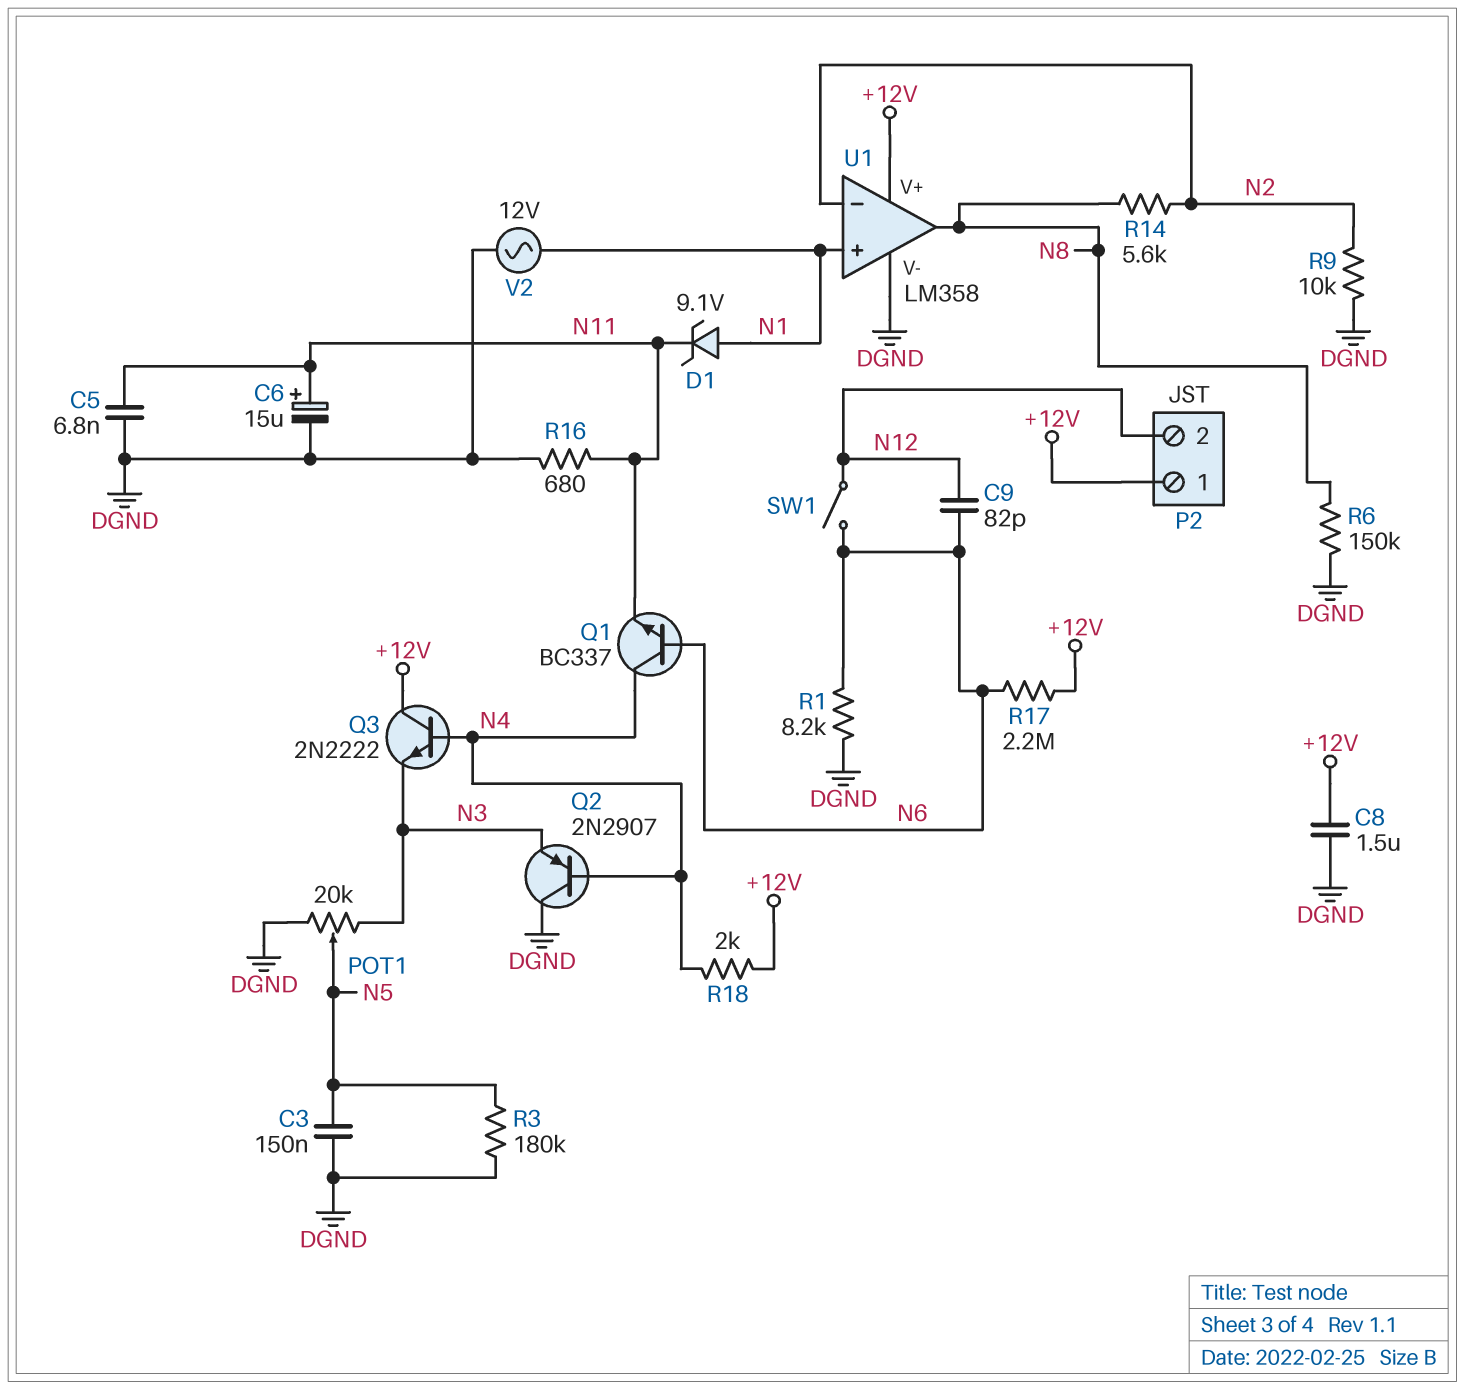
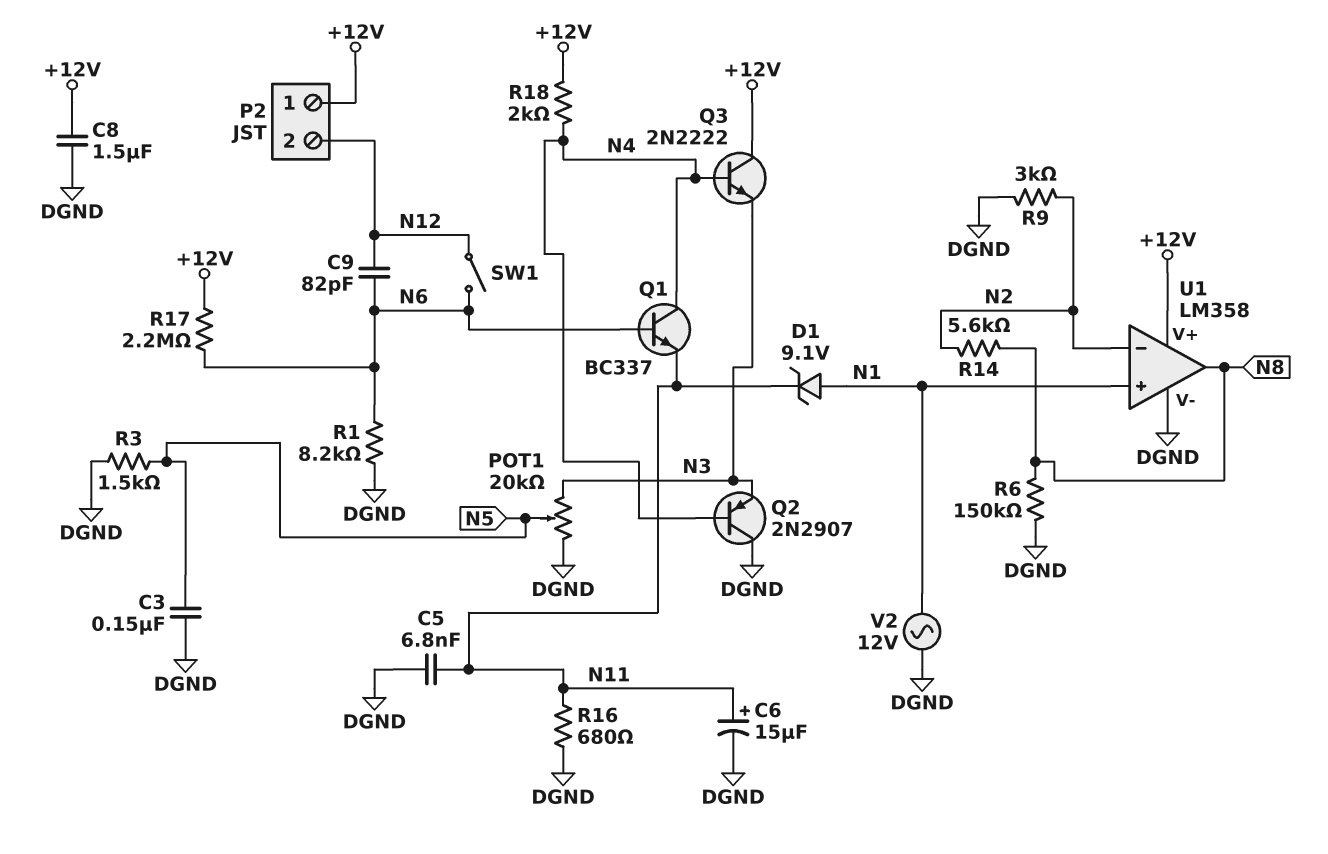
R3: 180k (DGND, N5) -> 1.5k (DGND, N5)
R9: 10k (DGND, N2) -> 3k (DGND, N2)

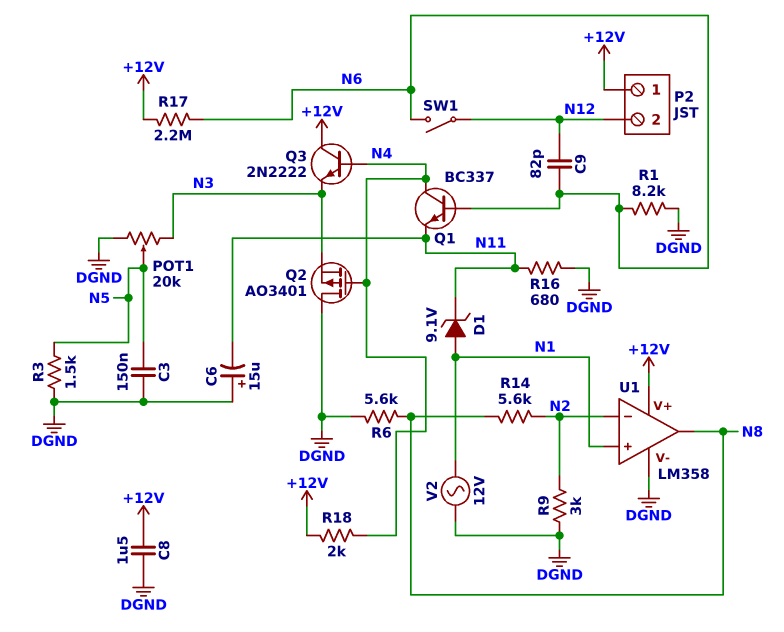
C5: 6.8nF (DGND, N11) -> none
C6: 15uF (plus N11, minus DGND) -> 15uF (plus DGND, minus N11)
Q2: PNP 2N2907 (B N4, C DGND, E N3) -> PMOS AO3401 (G N4, D DGND, S N3)
R6: 150k (DGND, N8) -> 5.6k (DGND, N8)

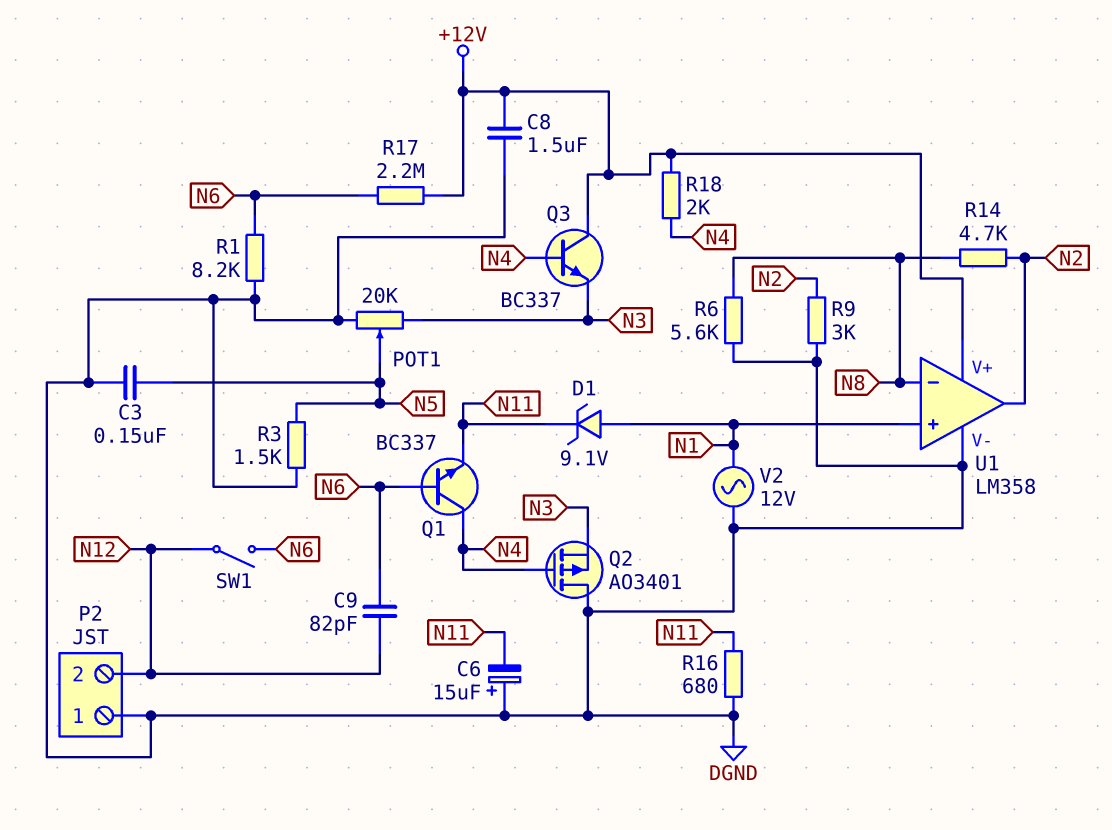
P2 pin 1: +12V -> DGND
Q3: NPN 2N2222 (B N4, C +12V, E N3) -> NPN BC337 (B N4, C +12V, E N3)
R14: 5.6k (N2, N8) -> 4.7k (N2, N8)
U1 pin in-: N2 -> N8
U1 pin out: N8 -> N2

